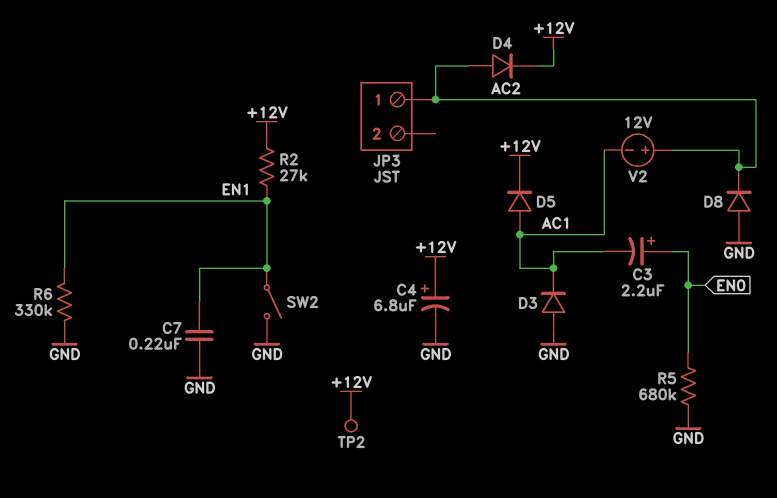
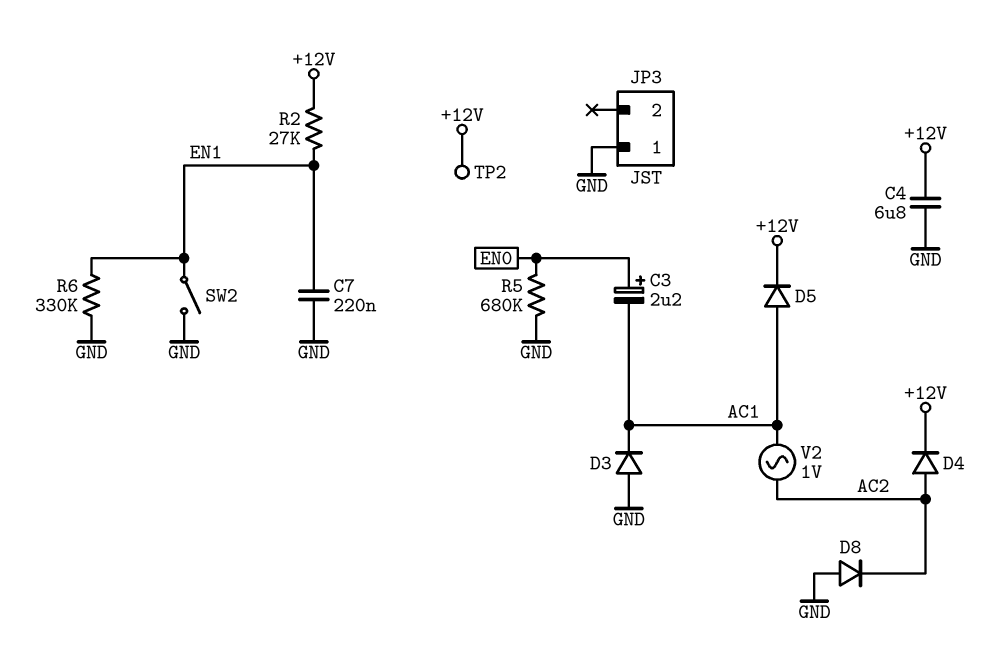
C4: 6.8uF (plus +12V, minus GND) -> 6.8uF (+12V, GND)
JP3 pin 1: AC2 -> GND
V2: 12V (plus AC2, minus AC1) -> AC 1V (AC1, AC2)

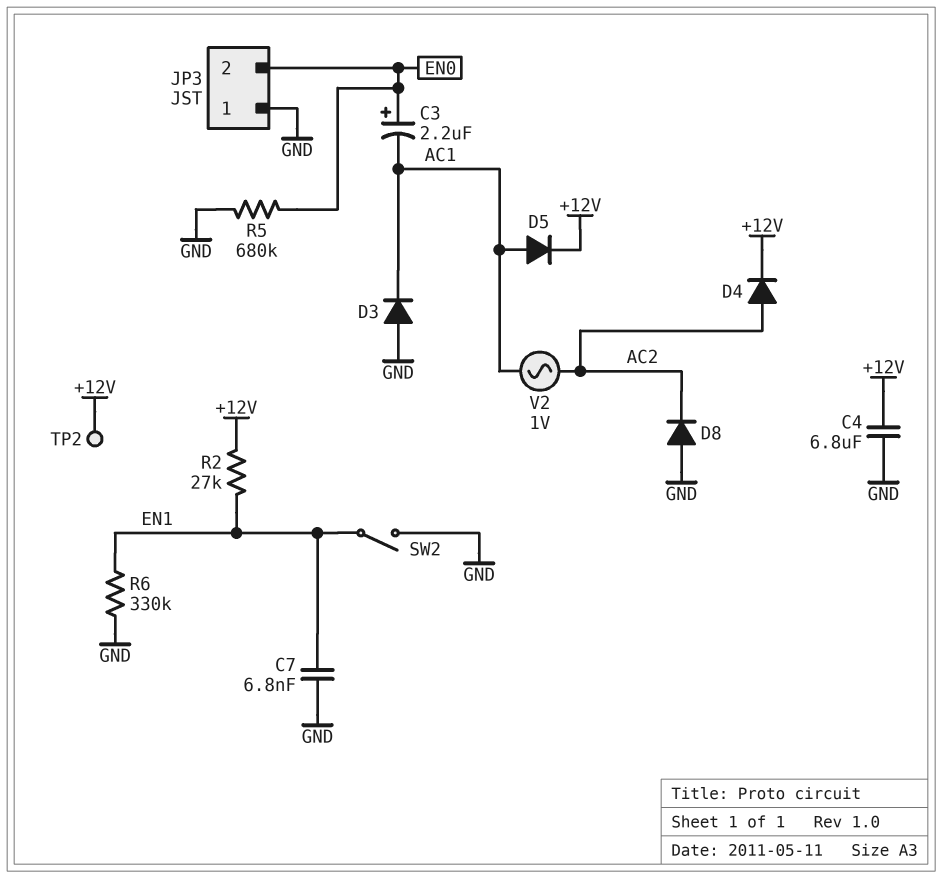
C7: 220nF (EN1, GND) -> 6.8nF (EN1, GND)
JP3 pin 2: none -> EN0

